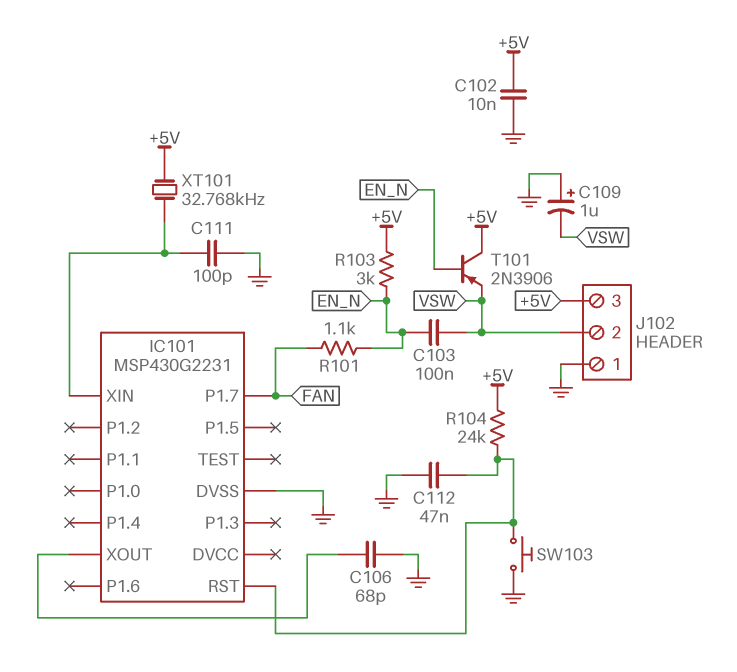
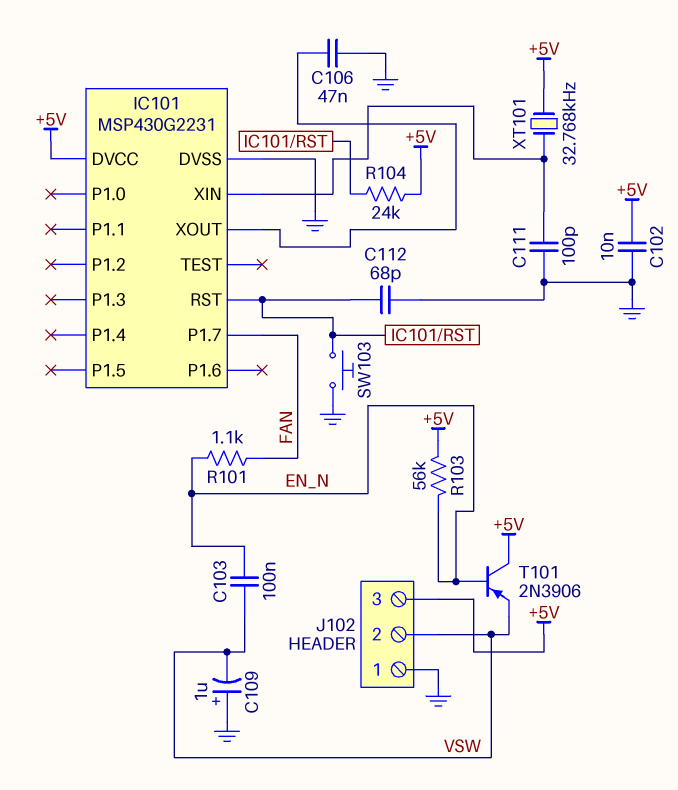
C106: 68pF (GND, IC101/XOUT) -> 47nF (GND, IC101/XOUT)
C112: 47nF (GND, IC101/RST) -> 68pF (GND, IC101/RST)
IC101 pin DVCC: none -> +5V
R103: 3k (+5V, EN_N) -> 56k (+5V, EN_N)

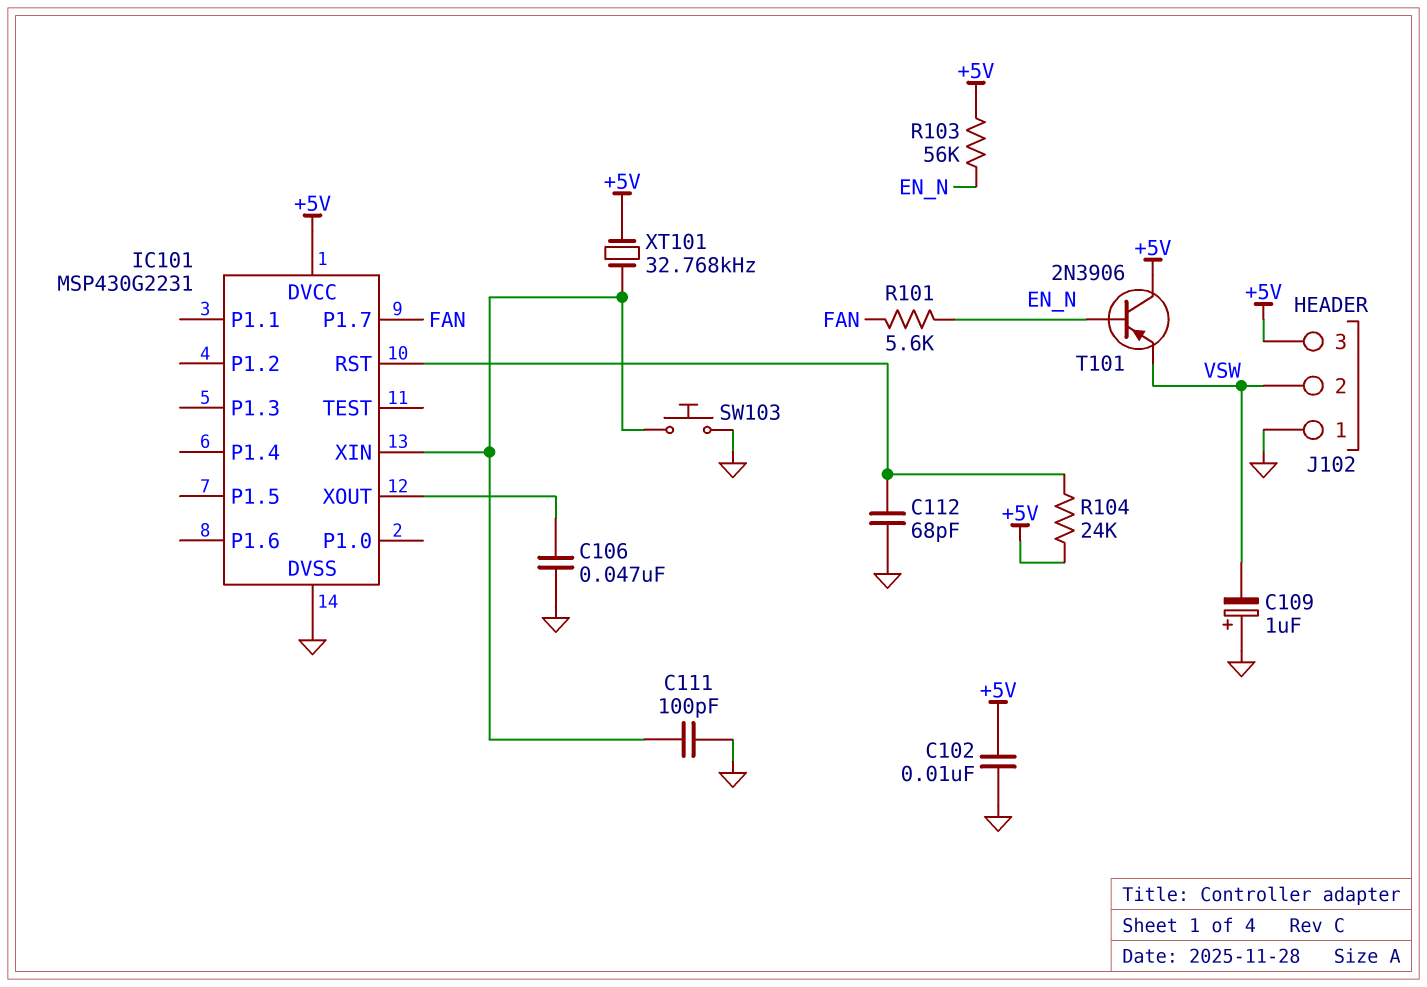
C103: 100nF (EN_N, VSW) -> none
R101: 1.1k (EN_N, FAN) -> 5.6k (EN_N, FAN)
SW103: button (GND, IC101/RST) -> button (GND, IC101/XIN)

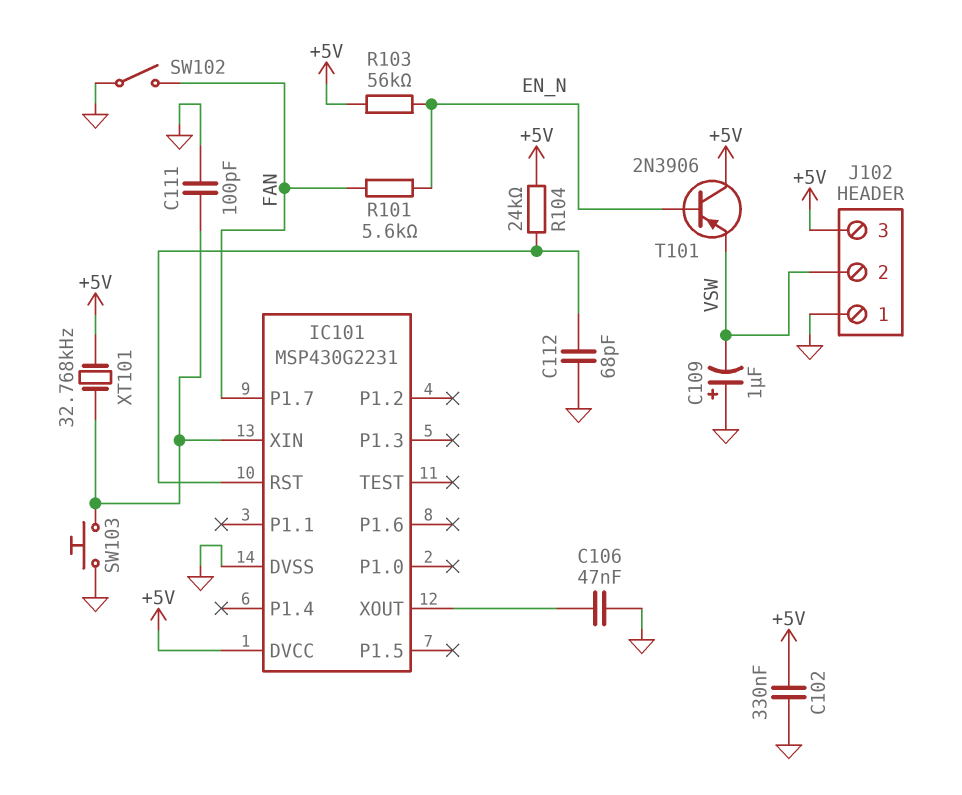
C102: 10nF (+5V, GND) -> 330nF (+5V, GND)
SW102: none -> switch (FAN, GND)

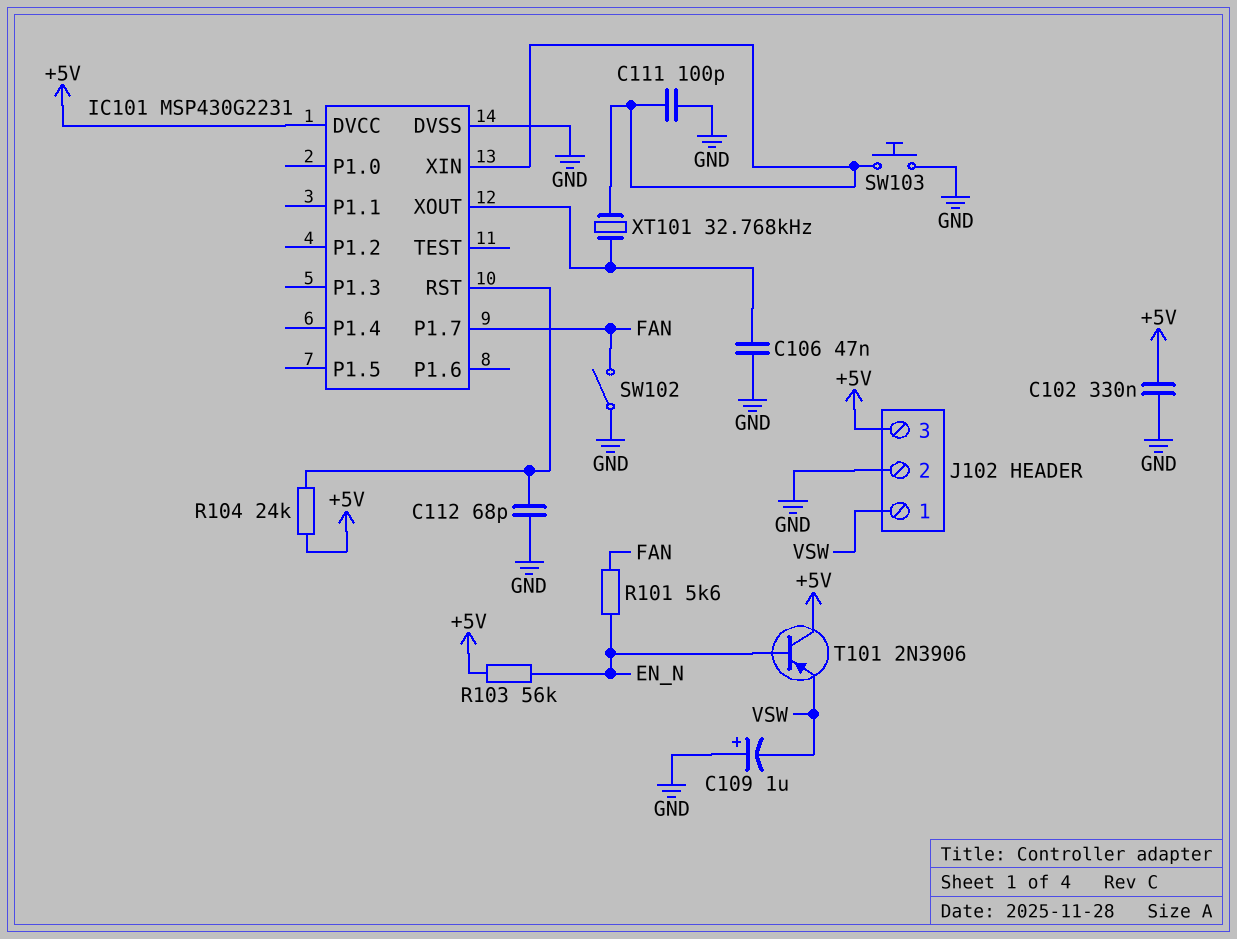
J102 pin 1: GND -> VSW
J102 pin 2: VSW -> GND
XT101: 32.768kHz (+5V, IC101/XIN) -> 32.768kHz (IC101/XIN, IC101/XOUT)

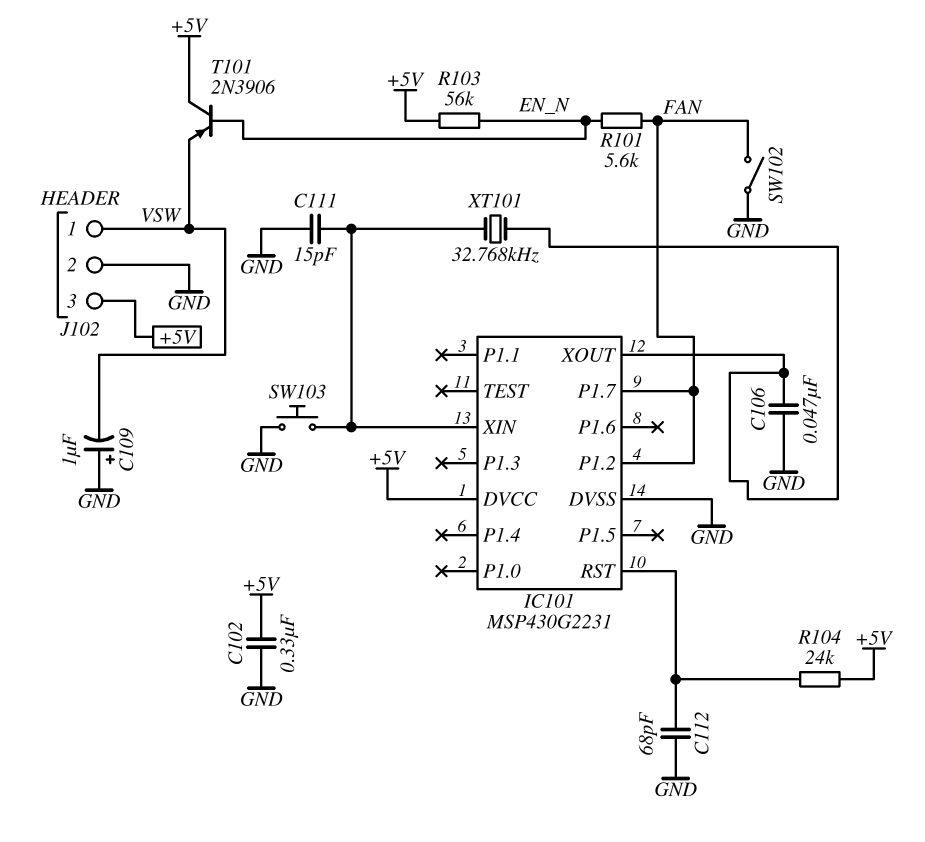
C111: 100pF (GND, IC101/XIN) -> 15pF (GND, IC101/XIN)
IC101 pin P1.2: none -> FAN

